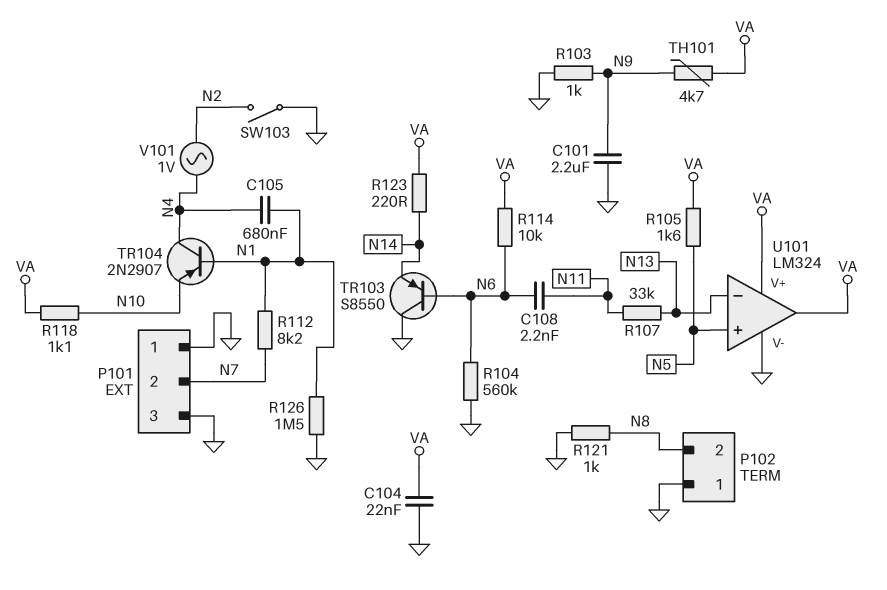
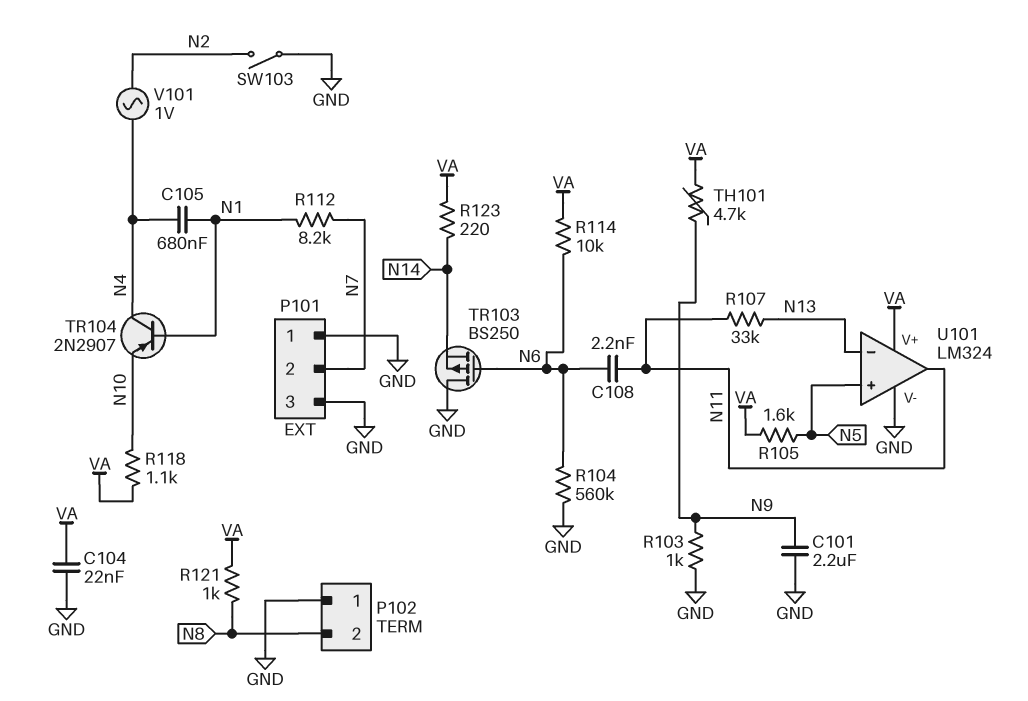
R121: 1k (GND, N8) -> 1k (N8, VA)
R126: 1.5M (GND, N1) -> none
TR103: PNP S8550 (B N6, C GND, E N14) -> PMOS BS250 (G N6, D GND, S N14)
U101 pin out: VA -> N11

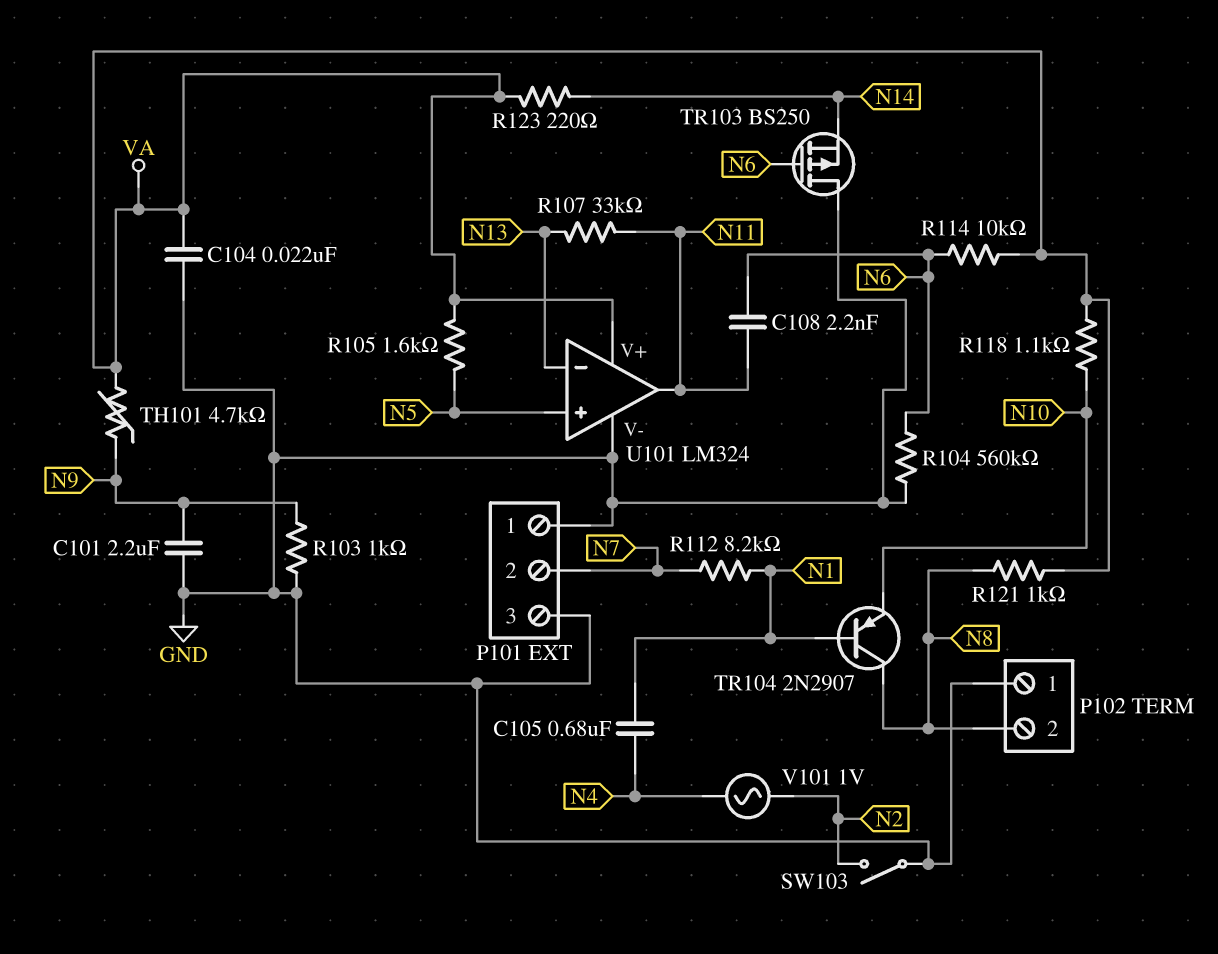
TR104: PNP 2N2907 (B N1, C N4, E N10) -> PNP 2N2907 (B N1, C N8, E N10)

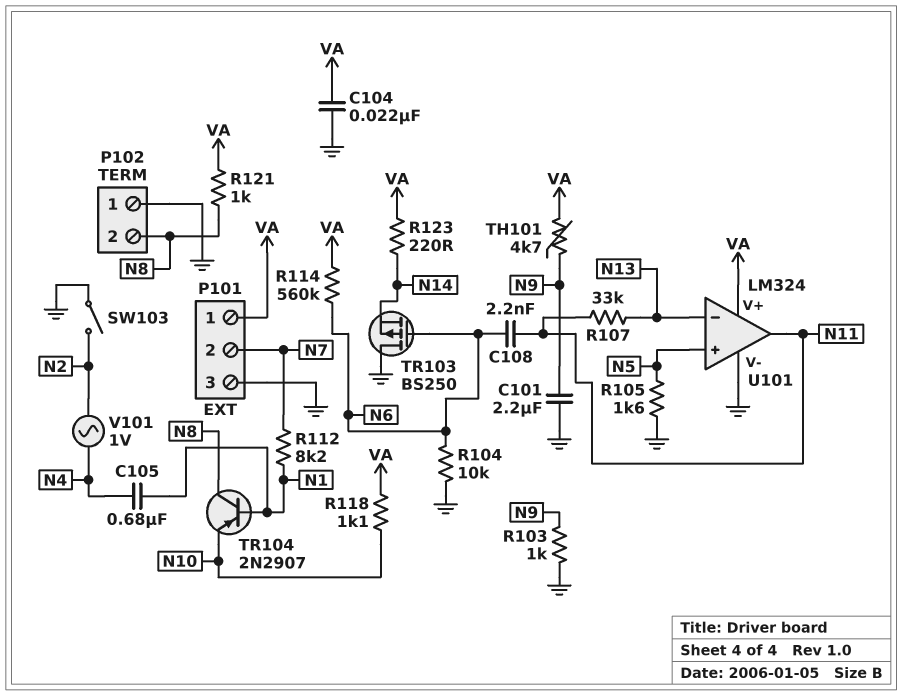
P101 pin 1: GND -> VA
R104: 560k (GND, N6) -> 10k (GND, N6)
R105: 1.6k (N5, VA) -> 1.6k (GND, N5)
R114: 10k (N6, VA) -> 560k (N6, VA)

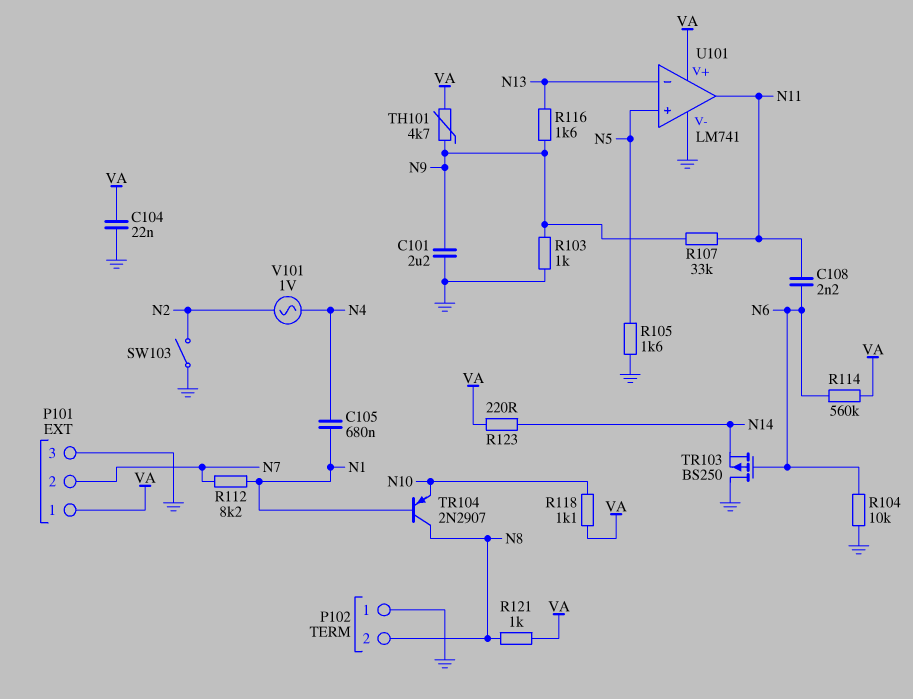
R107: 33k (N11, N13) -> 33k (N9, N11)
R116: none -> 1.6k (N9, N13)
U101: LM324 -> LM741

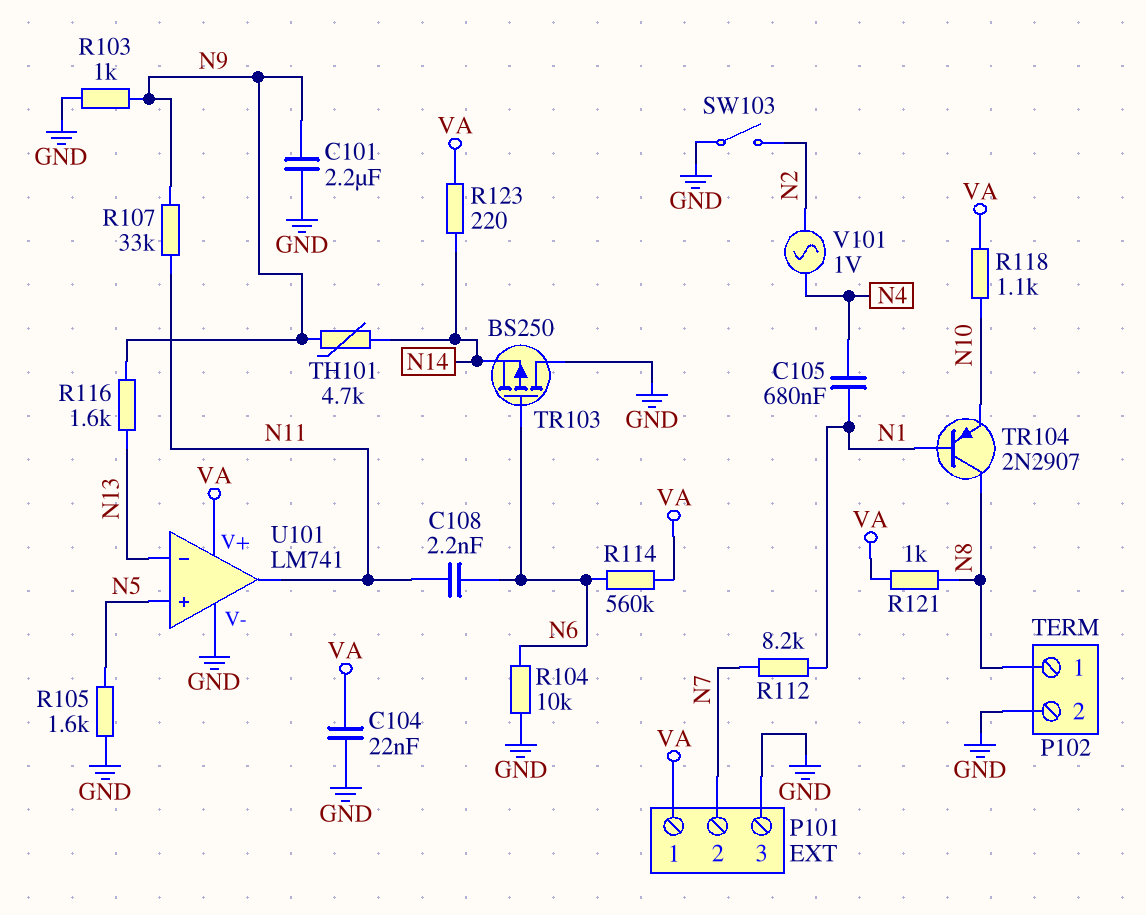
P102 pin 1: GND -> N8
P102 pin 2: N8 -> GND
TH101: 4.7k (N9, VA) -> 4.7k (N9, N14)

